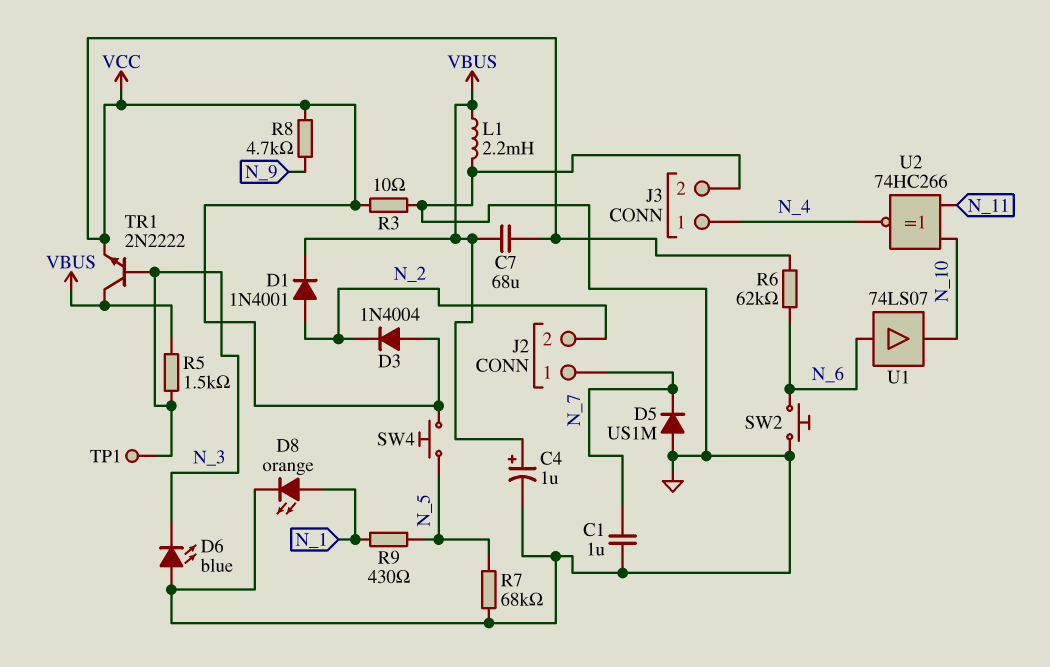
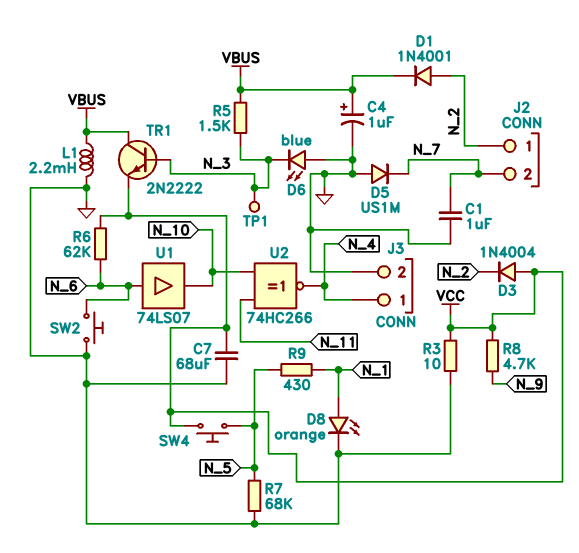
C7: 68uF (VBUS, VCC) -> 68uF (GND, VCC)
J2 pin 1: N_7 -> N_2
J2 pin 2: N_2 -> N_7

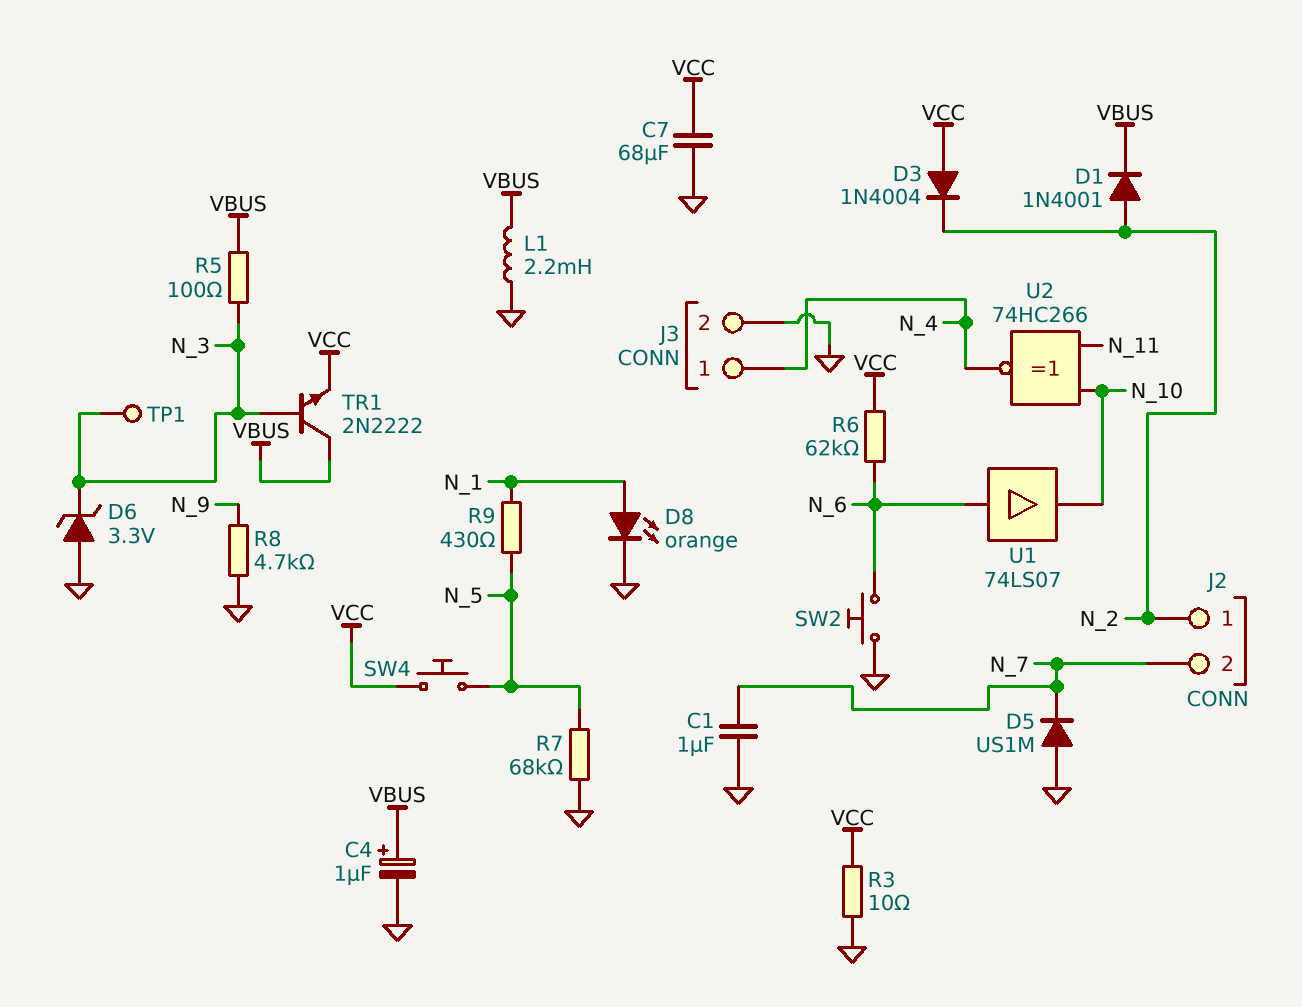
D6: LED blue (A GND, K N_3) -> zener 3.3V (A GND, K N_3)
R5: 1.5k (N_3, VBUS) -> 100 (N_3, VBUS)
R8: 4.7k (N_9, VCC) -> 4.7k (GND, N_9)

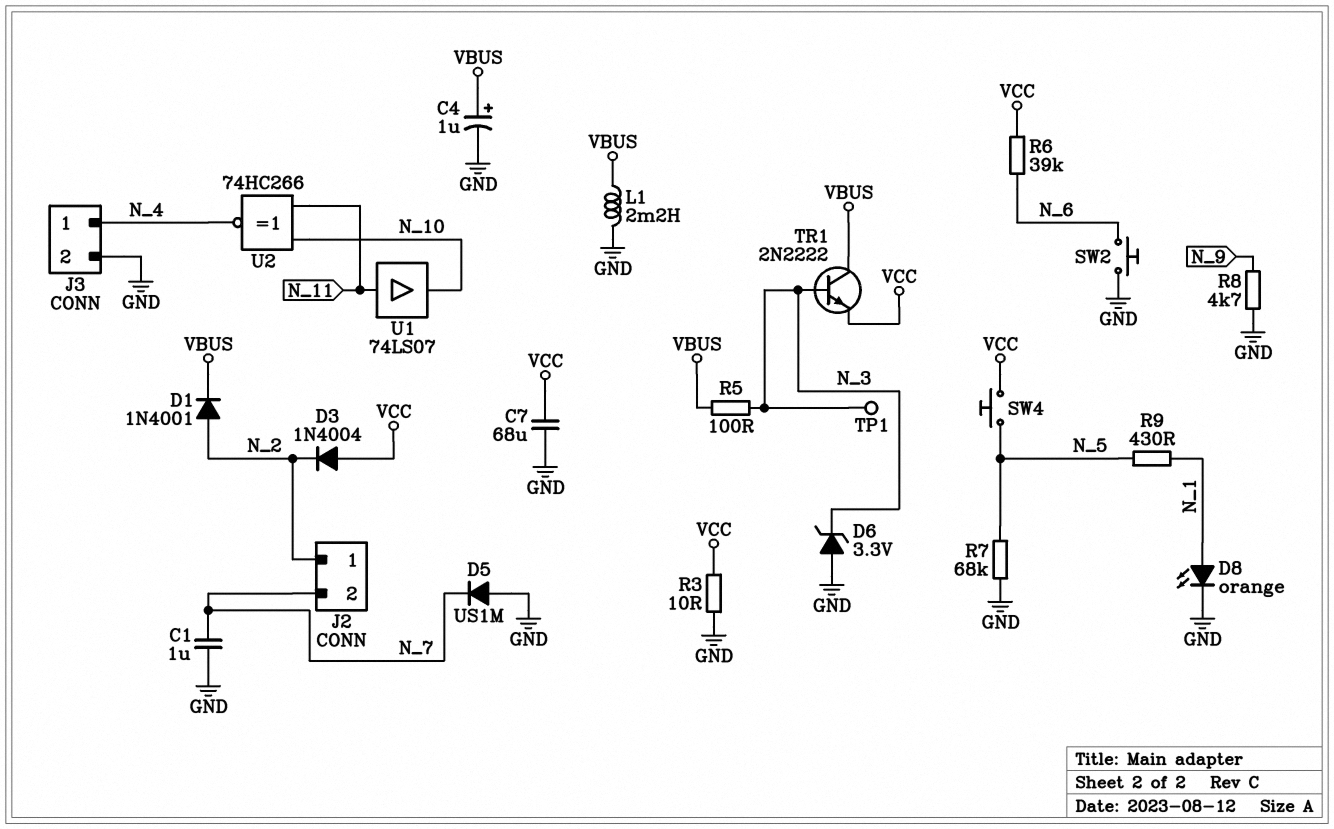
R6: 62k (N_6, VCC) -> 39k (N_6, VCC)
U1: buffer 74LS07 (in N_6, out N_10) -> buffer 74LS07 (in N_11, out N_10)

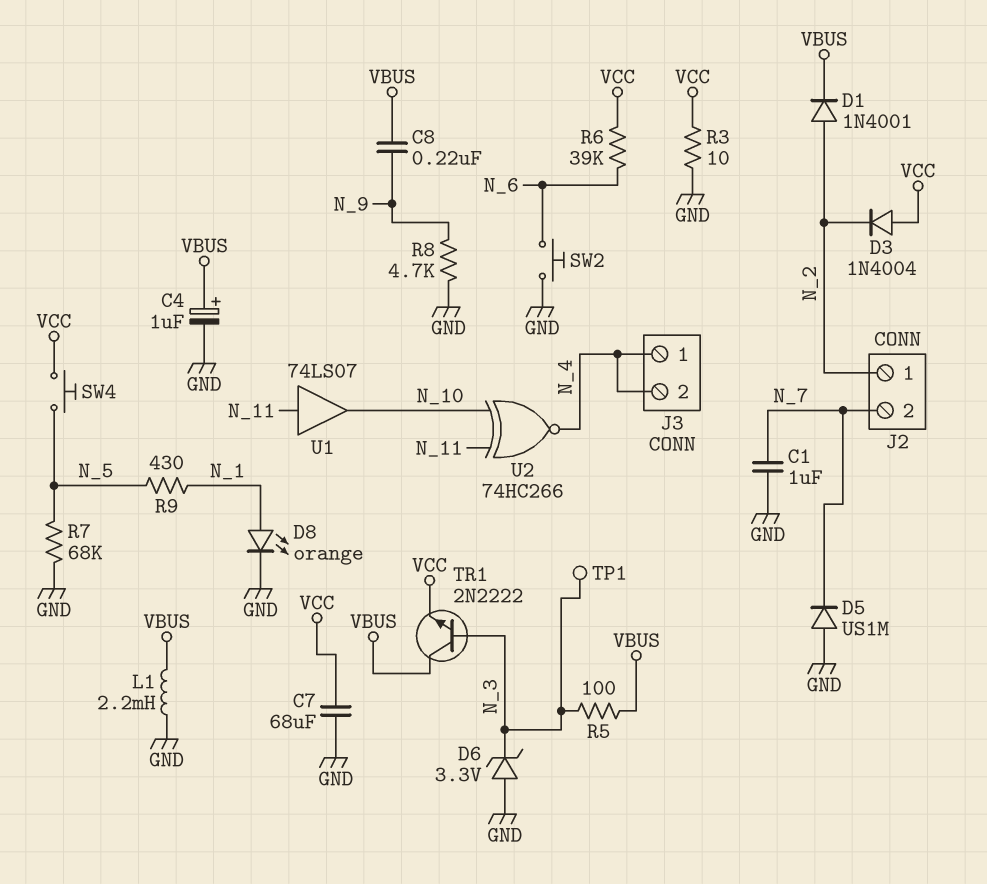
C8: none -> 220nF (N_9, VBUS)
J3 pin 2: GND -> N_4

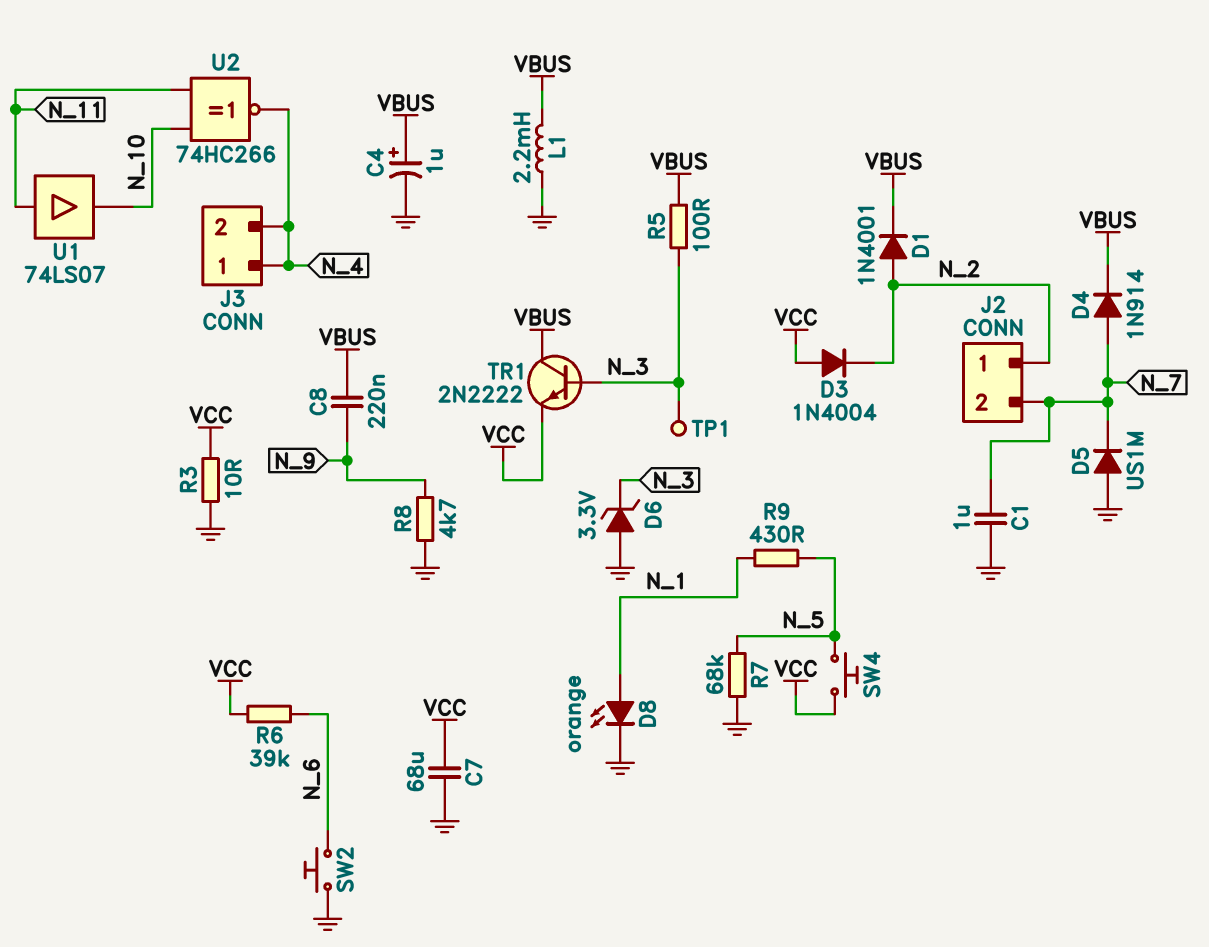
D4: none -> diode 1N914 (A N_7, K VBUS)

